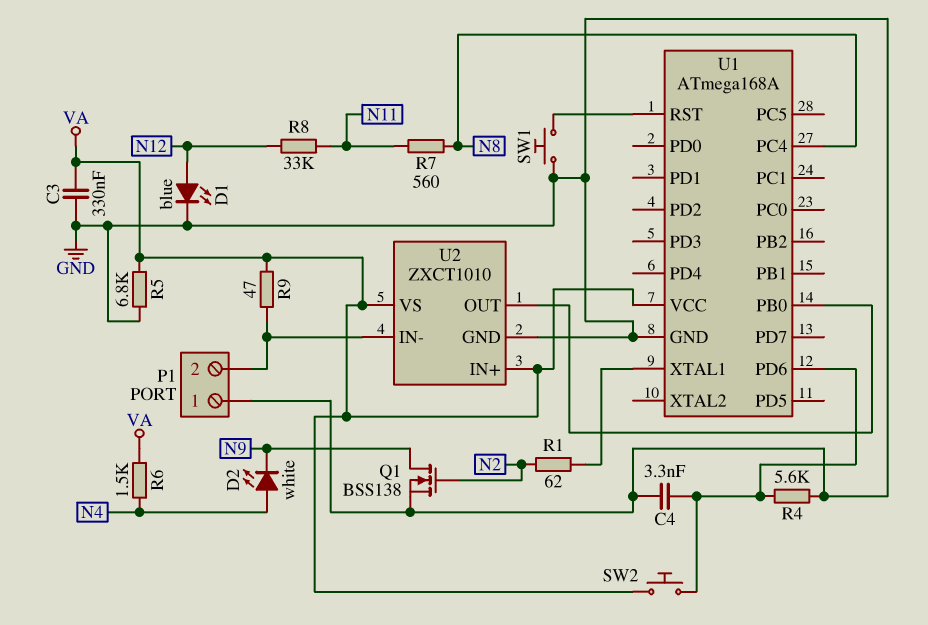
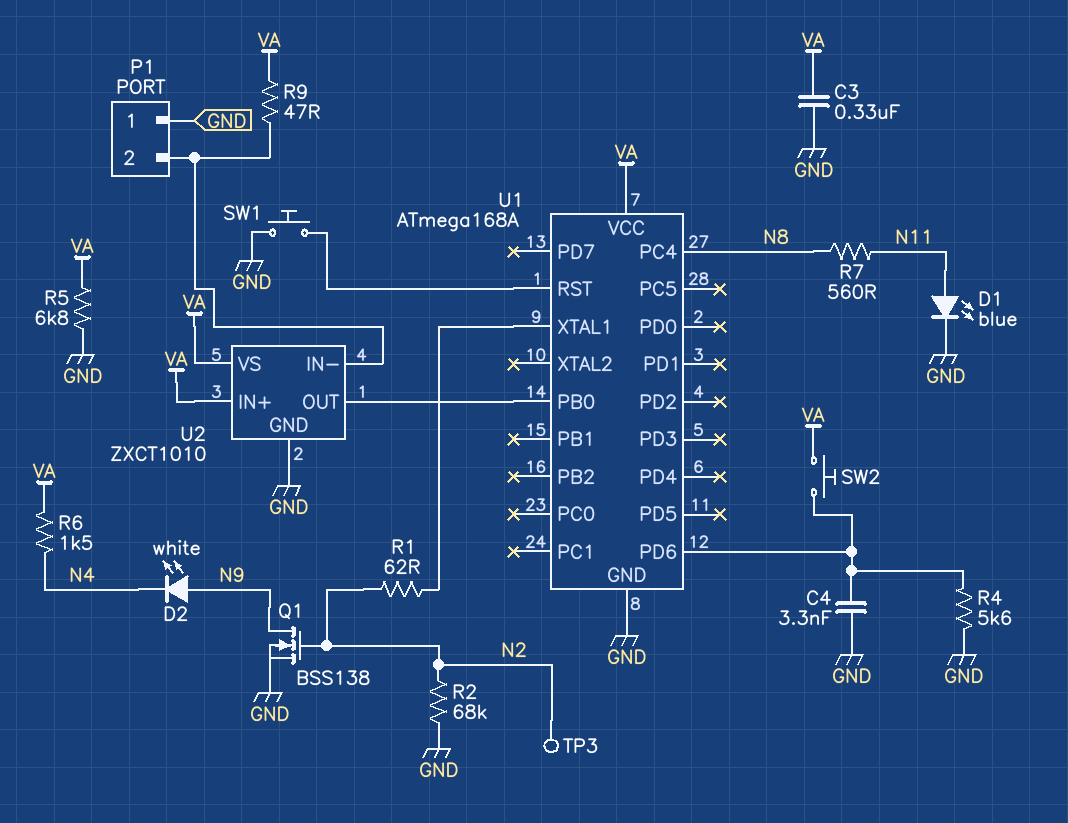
D1: LED blue (A N12, K GND) -> LED blue (A N11, K GND)
D2: LED white (A N4, K N9) -> LED white (A N9, K N4)
R2: none -> 68k (GND, N2)
R8: 33k (N11, N12) -> none
TP3: none -> test point (N2)

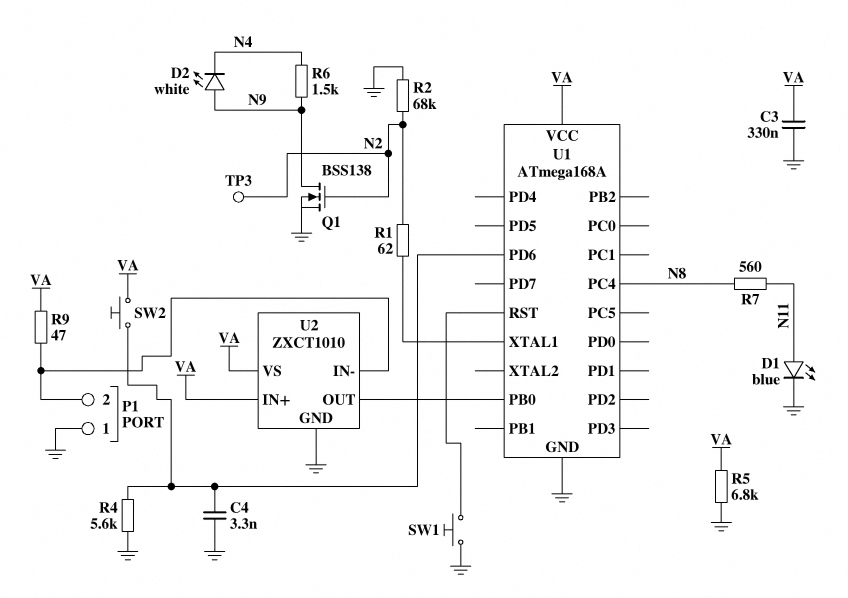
R6: 1.5k (N4, VA) -> 1.5k (N4, N9)

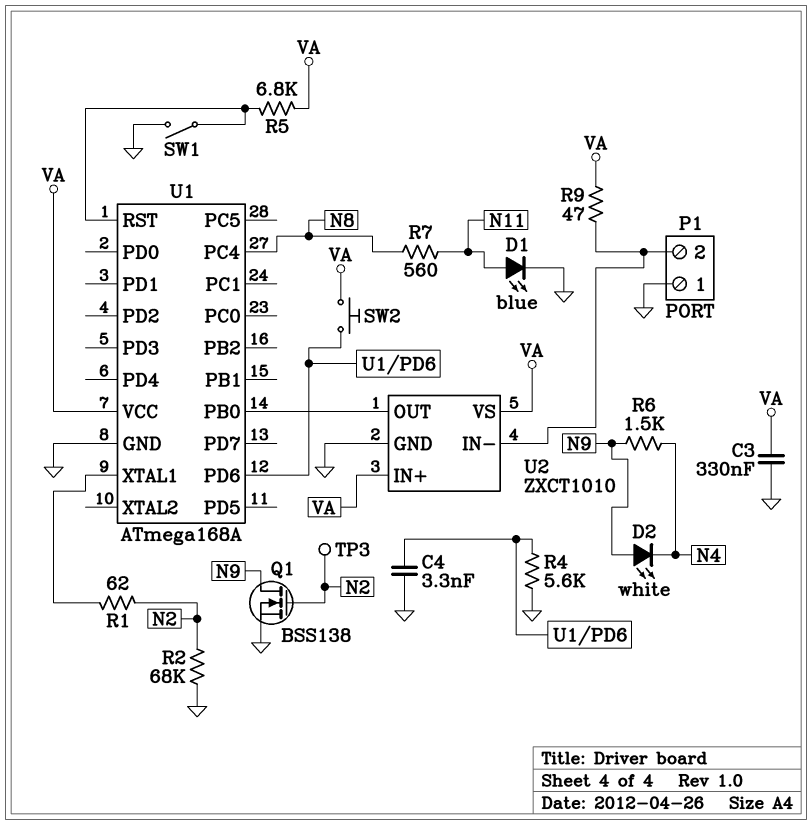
R5: 6.8k (GND, VA) -> 6.8k (U1/RST, VA)
SW1: button (GND, U1/RST) -> switch (GND, U1/RST)

